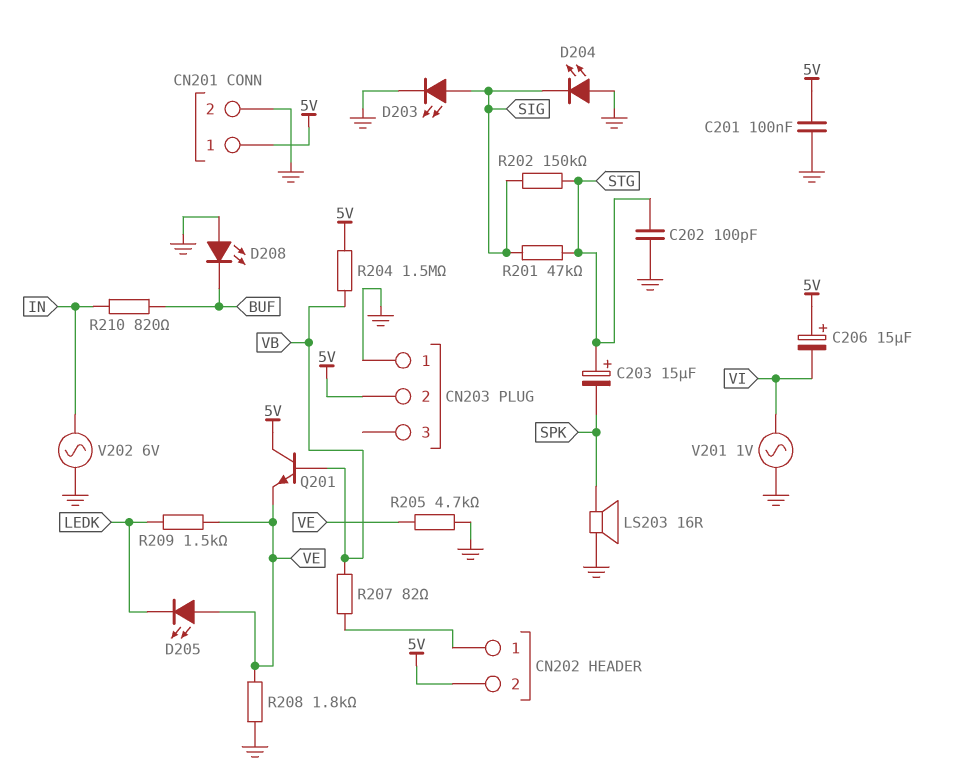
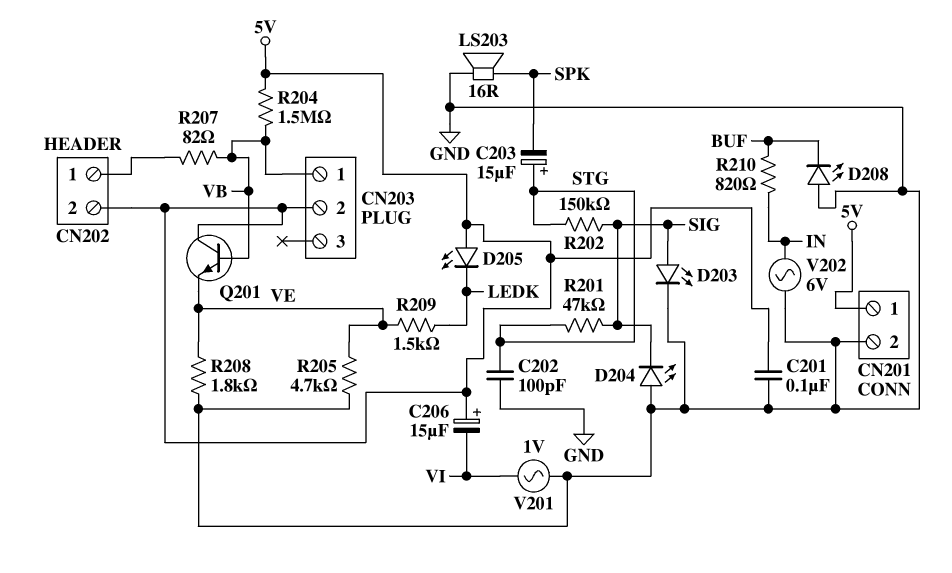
CN203 pin 1: GND -> VB
D205: LED (A VE, K LEDK) -> LED (A 5V, K LEDK)

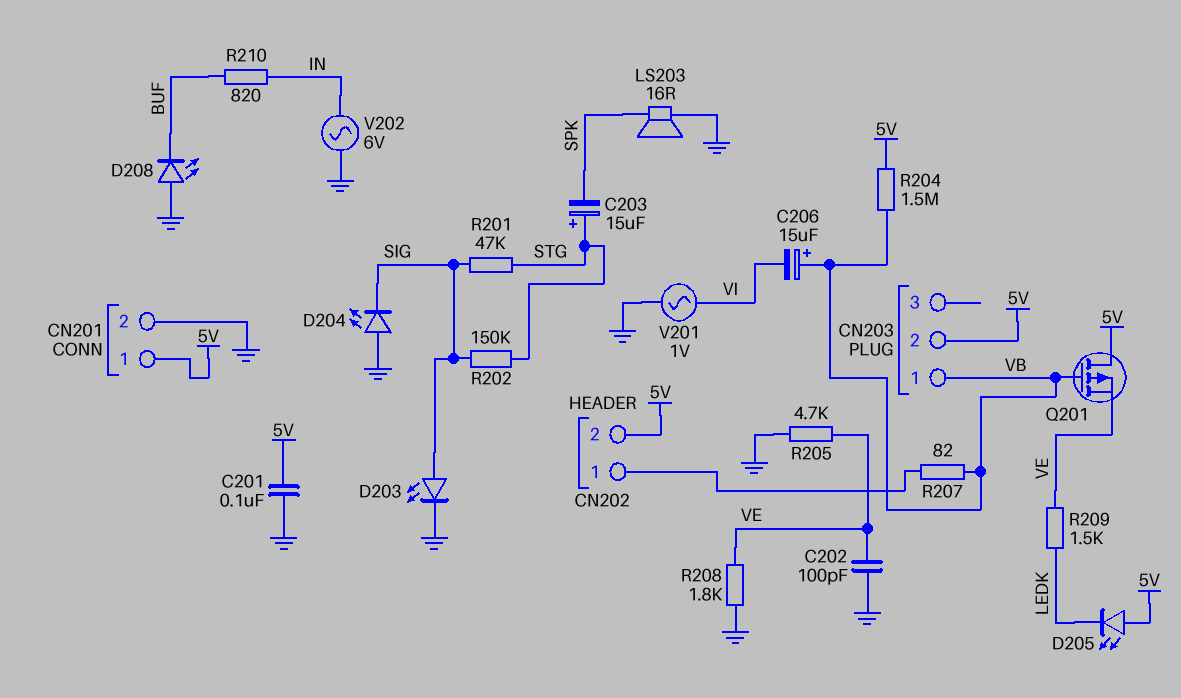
C202: 100pF (GND, STG) -> 100pF (GND, VE)
C206: 15uF (plus 5V, minus VI) -> 15uF (plus VB, minus VI)
Q201: NPN (B VB, C 5V, E VE) -> PMOS (G VB, D 5V, S VE)

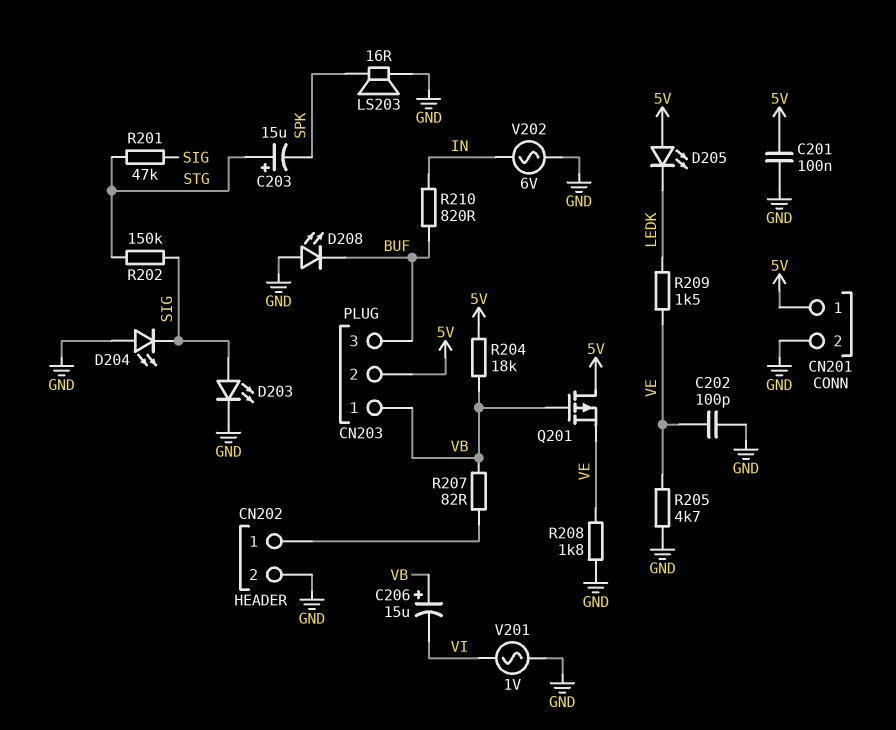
CN202 pin 2: 5V -> GND
CN203 pin 3: none -> BUF
R204: 1.5M (5V, VB) -> 18k (5V, VB)

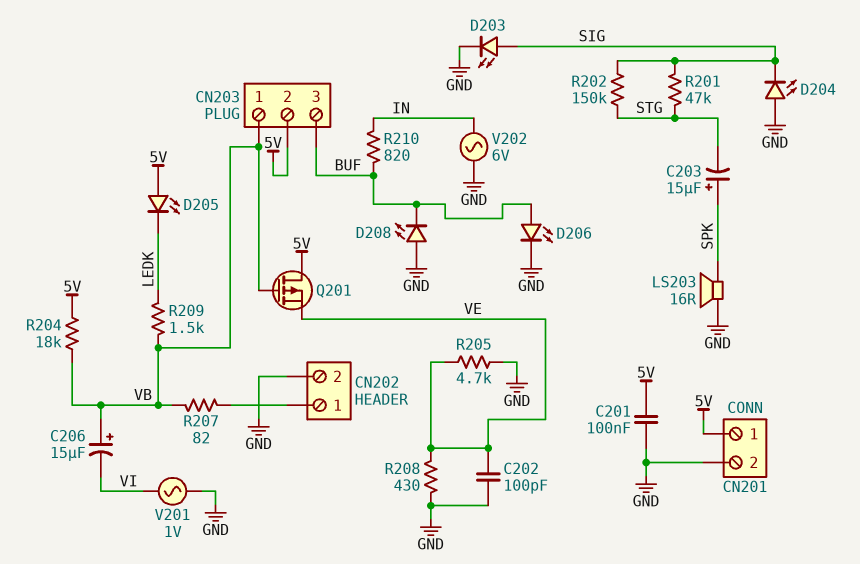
C203: 15uF (plus STG, minus SPK) -> 15uF (plus SPK, minus STG)
D206: none -> LED (A BUF, K GND)
R208: 1.8k (GND, VE) -> 430 (GND, VE)
R209: 1.5k (LEDK, VE) -> 1.5k (LEDK, VB)

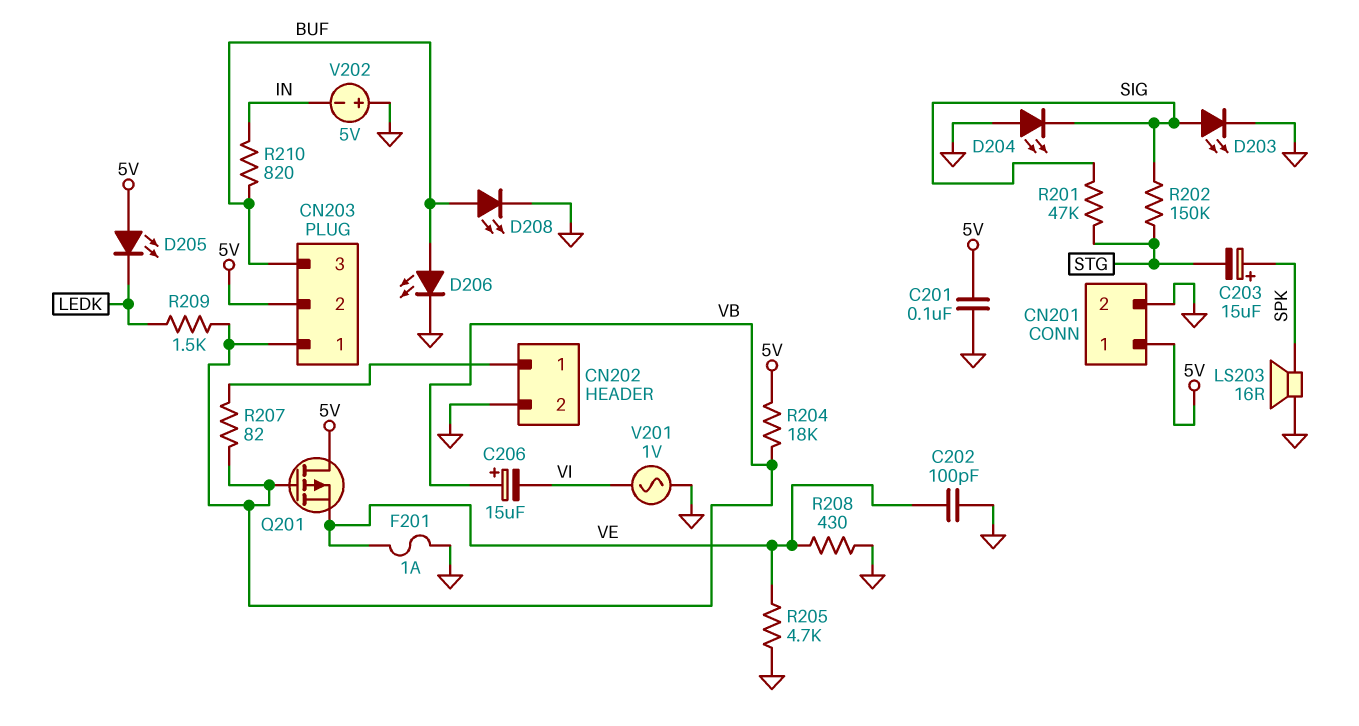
D208: LED (A GND, K BUF) -> LED (A BUF, K GND)
F201: none -> 1A (GND, VE)
V202: AC 6V (GND, IN) -> 5V (plus GND, minus IN)

